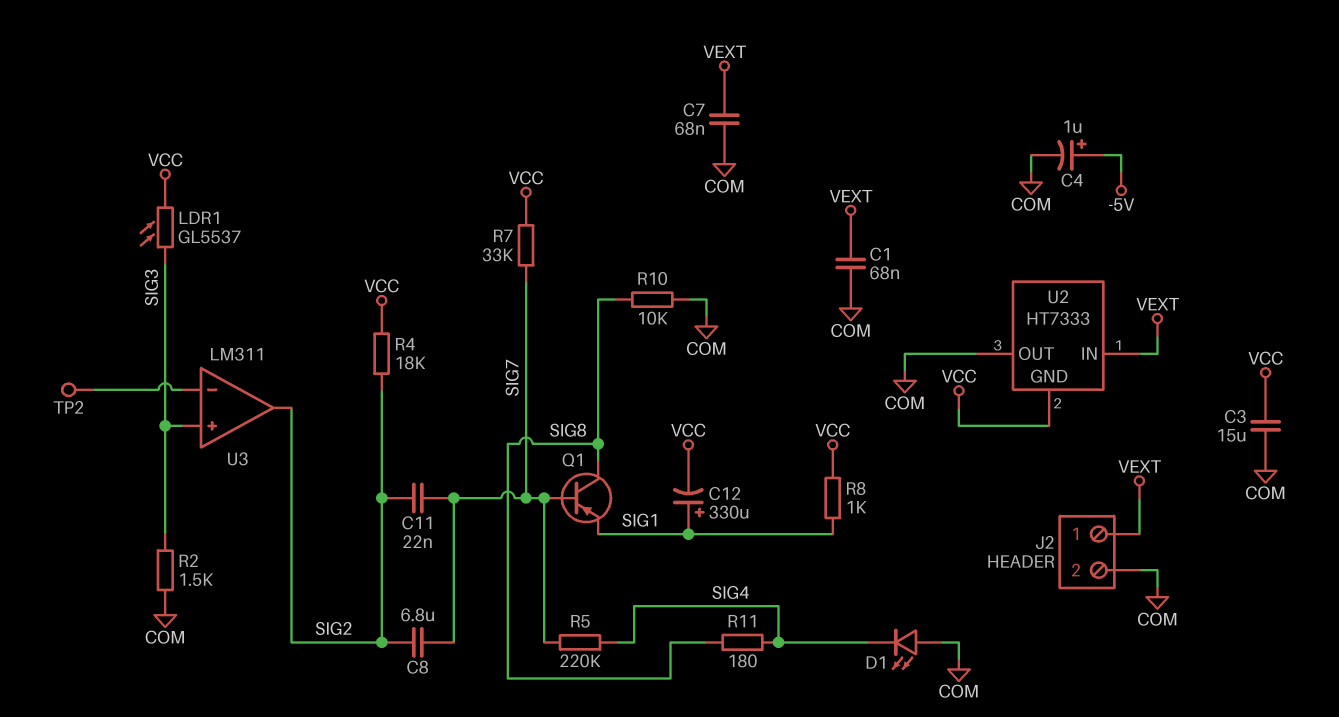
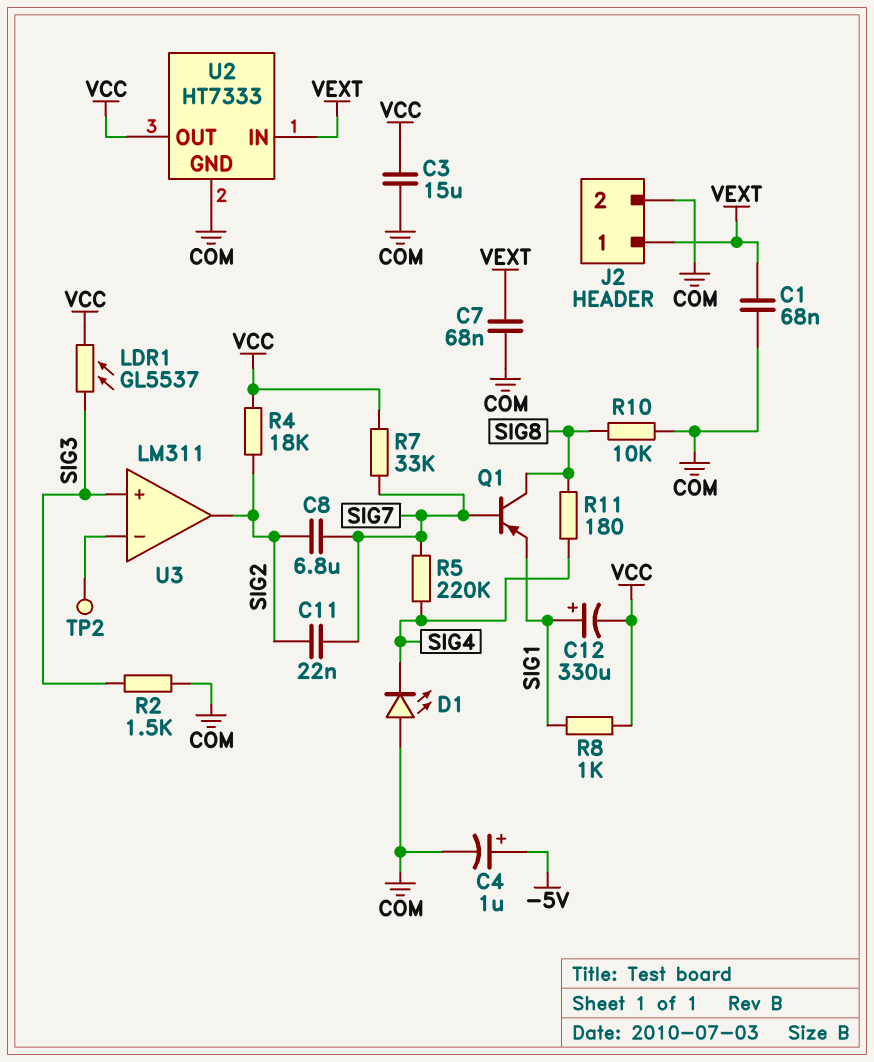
U2 pin GND: VCC -> COM
U2 pin OUT: COM -> VCC

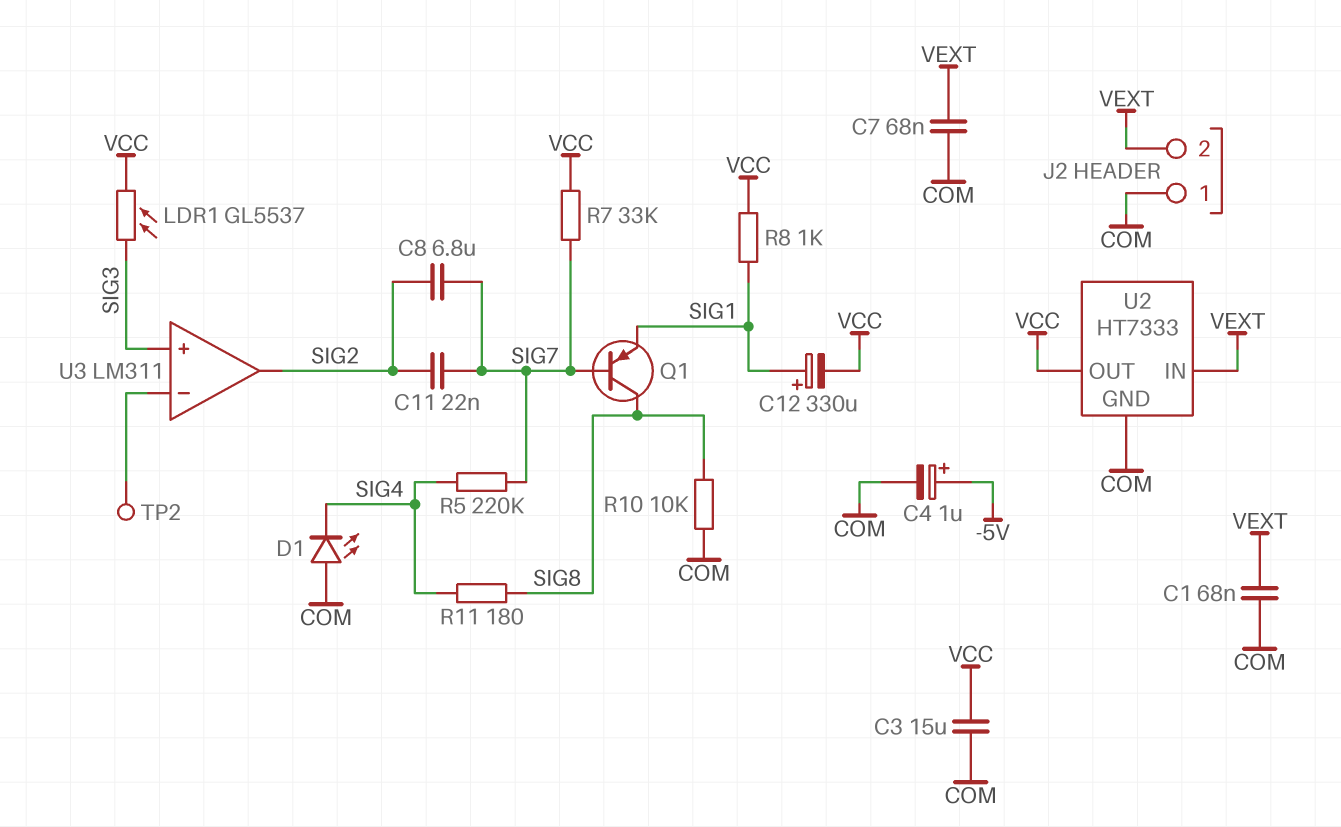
J2 pin 1: VEXT -> COM
J2 pin 2: COM -> VEXT
R2: 1.5k (COM, SIG3) -> none
R4: 18k (SIG2, VCC) -> none

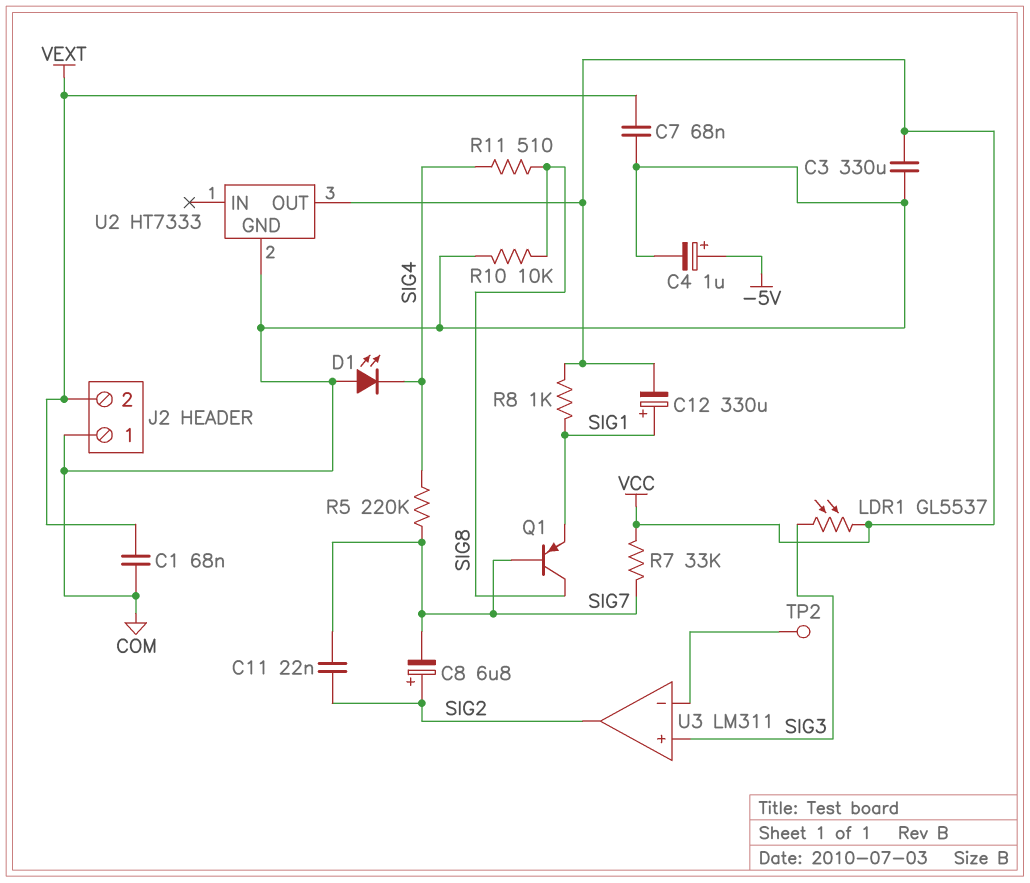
C3: 15uF (COM, VCC) -> 330uF (COM, VCC)
C8: 6.8uF (SIG2, SIG7) -> 6.8uF (plus SIG2, minus SIG7)
R11: 180 (SIG4, SIG8) -> 510 (SIG4, SIG8)
U2 pin IN: VEXT -> none

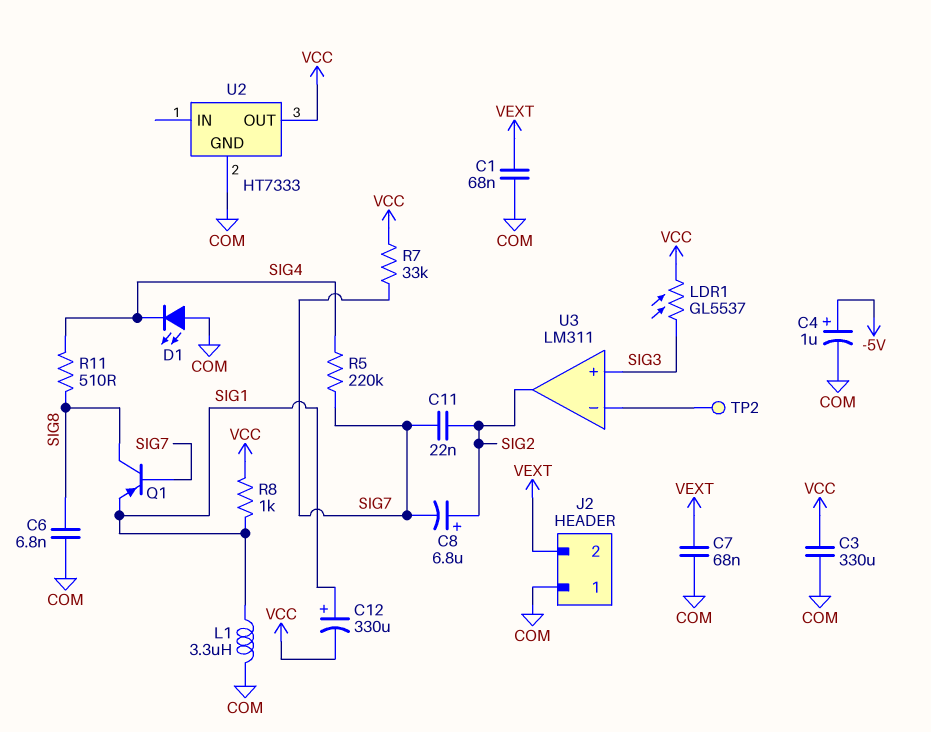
C6: none -> 6.8nF (COM, SIG8)
L1: none -> 3.3uH (COM, SIG1)
R10: 10k (COM, SIG8) -> none

